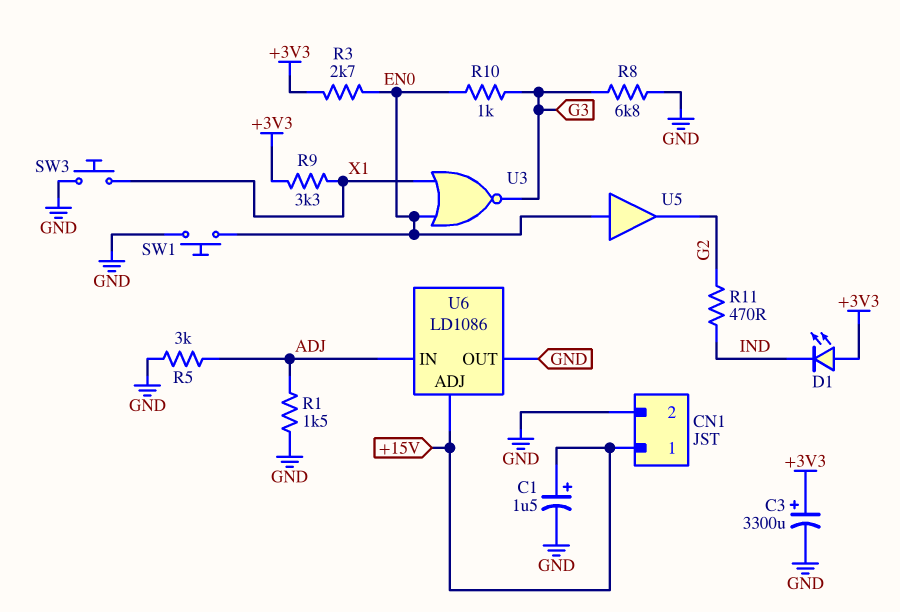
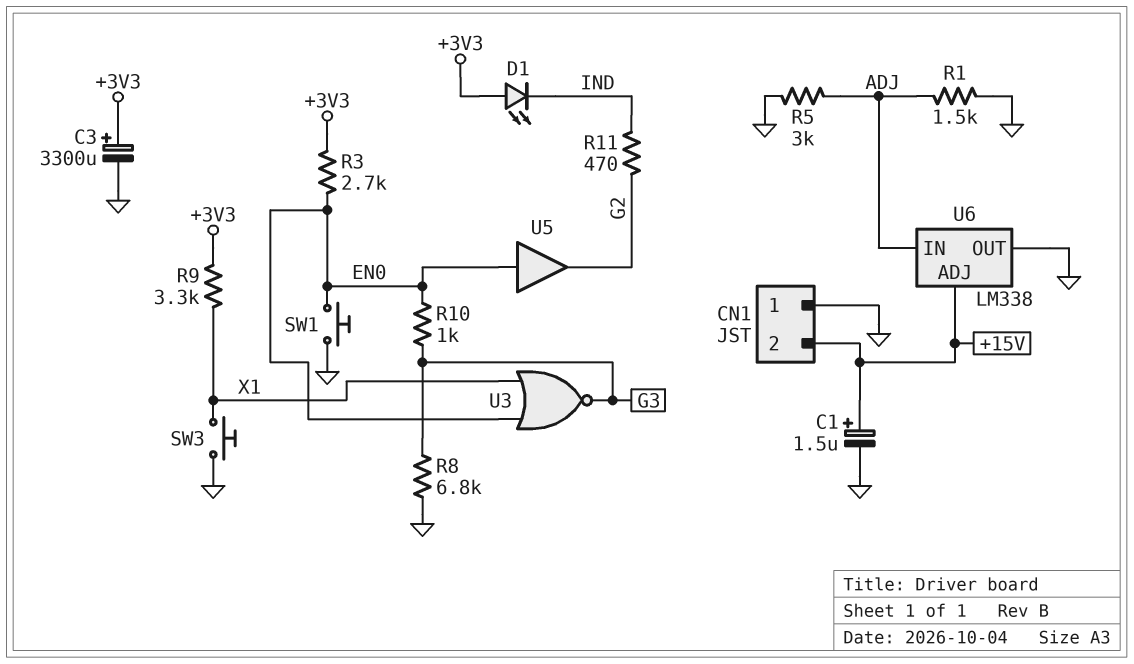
CN1 pin 1: +15V -> GND
CN1 pin 2: GND -> +15V
U6: LD1086 -> LM338

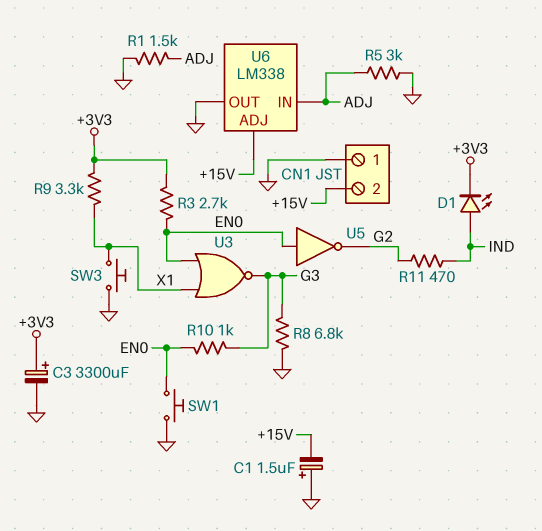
C1: 1.5uF (plus +15V, minus GND) -> 1.5uF (plus GND, minus +15V)
D1: LED (A +3V3, K IND) -> LED (A IND, K +3V3)
U5: buffer (in EN0, out G2) -> NOT (in EN0, out G2)

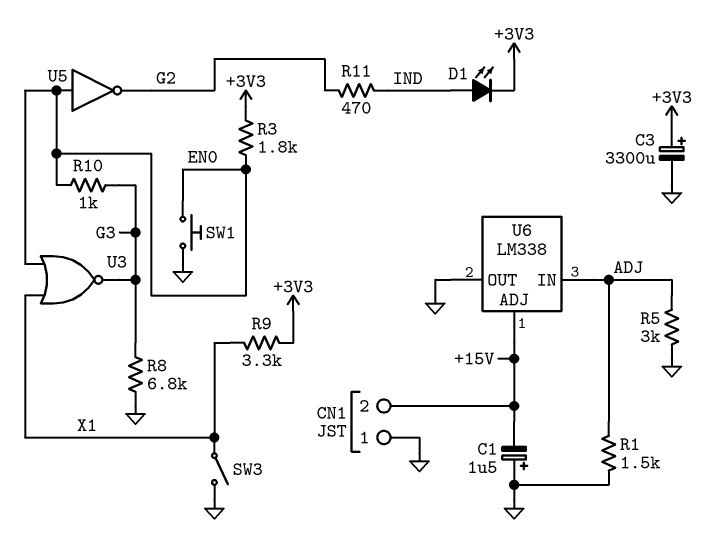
R3: 2.7k (+3V3, EN0) -> 1.8k (+3V3, EN0)
SW3: button (GND, X1) -> switch (GND, X1)

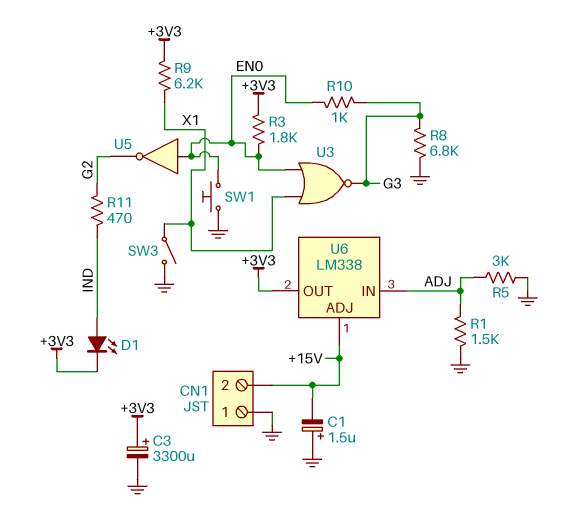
R9: 3.3k (+3V3, X1) -> 6.2k (+3V3, X1)
U6 pin OUT: GND -> +3V3

